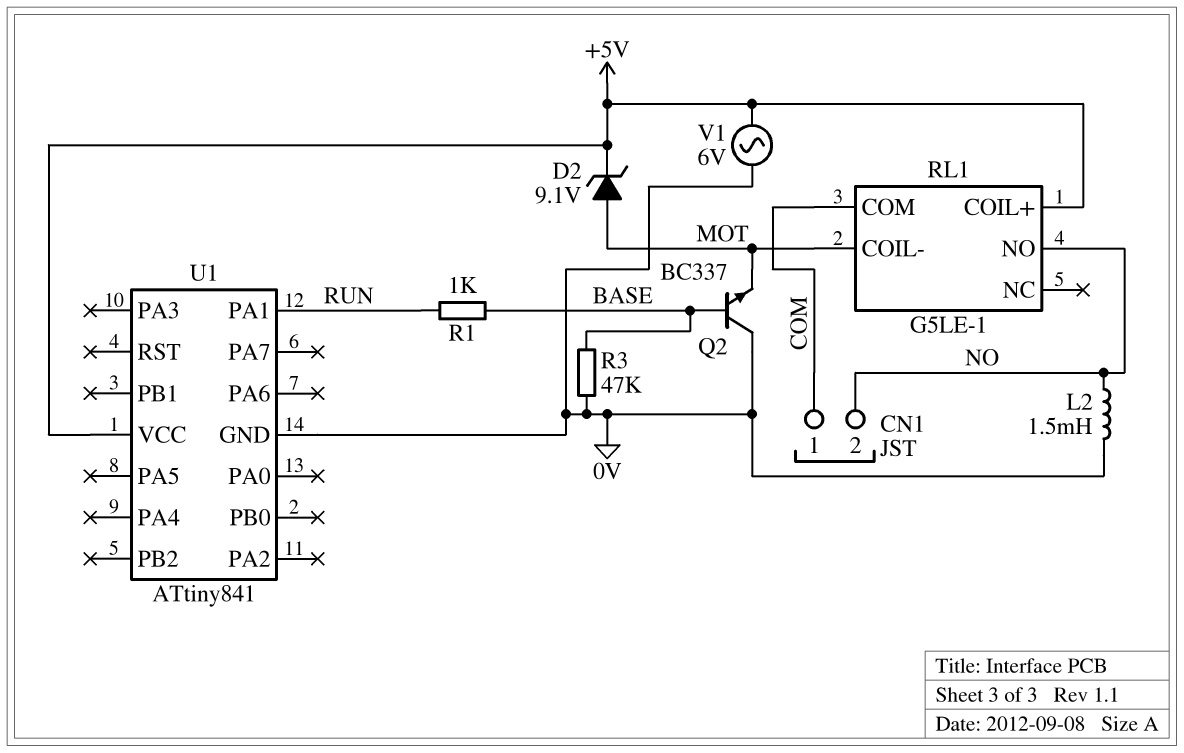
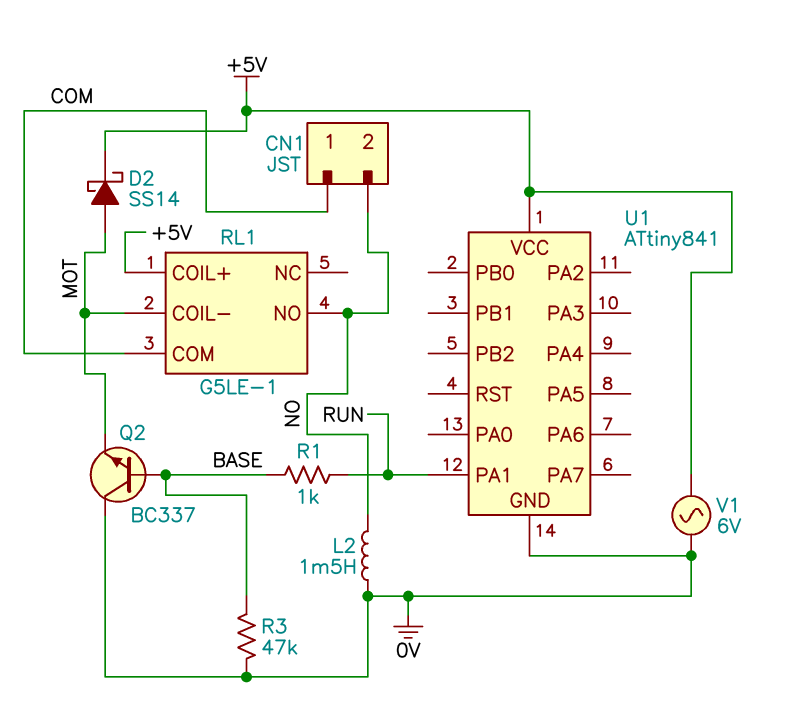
D2: zener 9.1V (A MOT, K +5V) -> schottky SS14 (A MOT, K +5V)

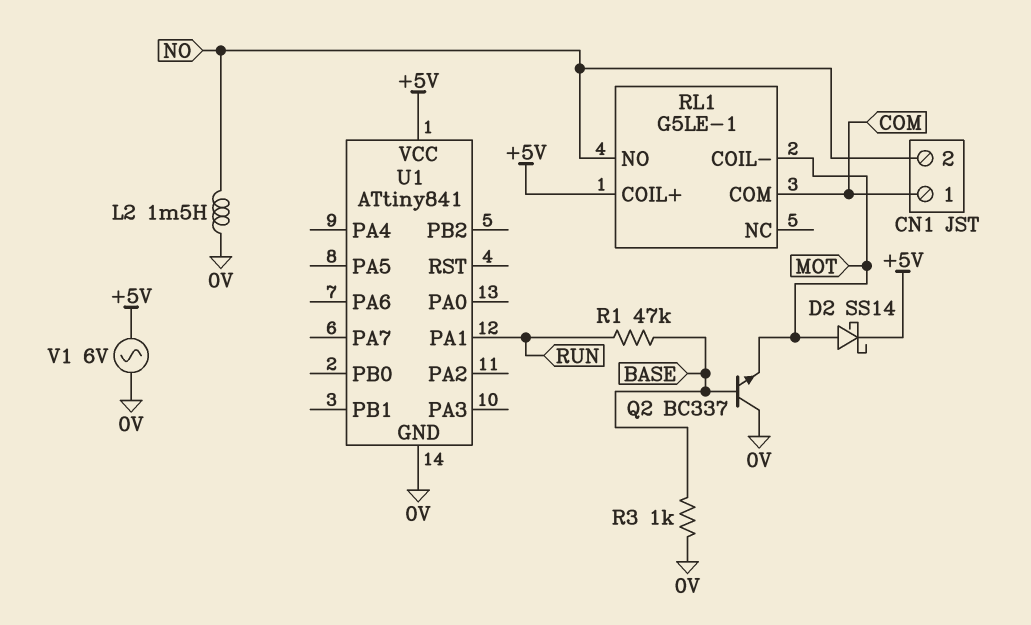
R1: 1k (BASE, RUN) -> 47k (BASE, RUN)
R3: 47k (0V, BASE) -> 1k (0V, BASE)

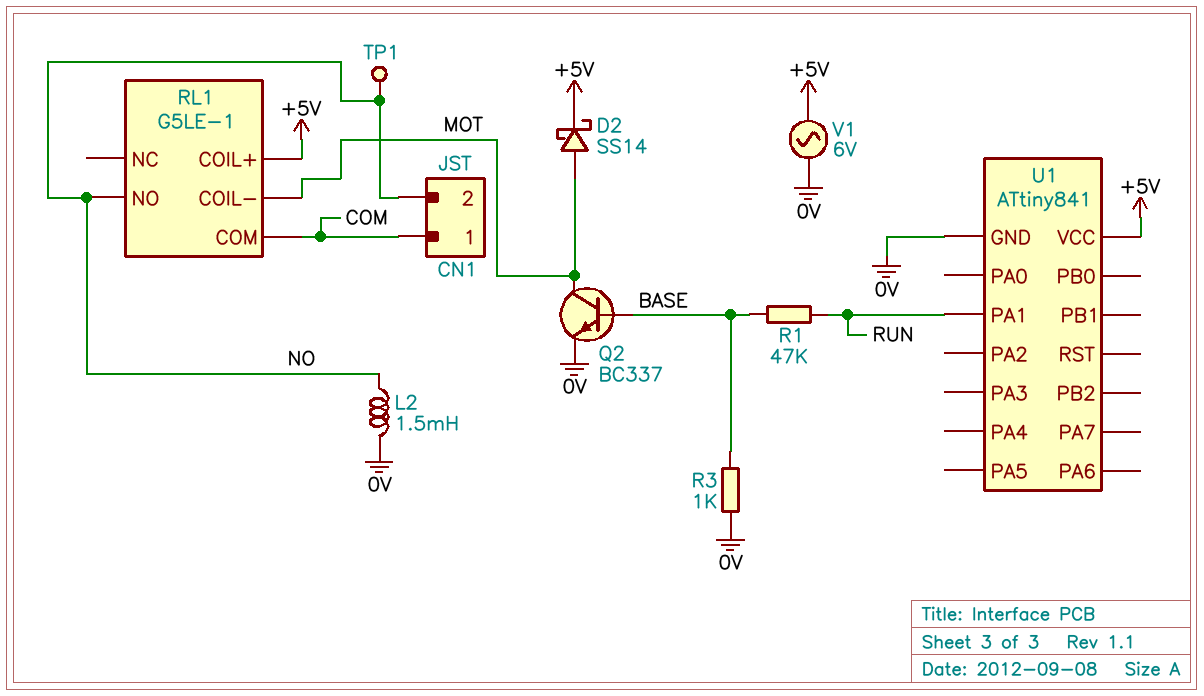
Q2: NPN BC337 (B BASE, C 0V, E MOT) -> NPN BC337 (B BASE, C MOT, E 0V)
TP1: none -> test point (NO)

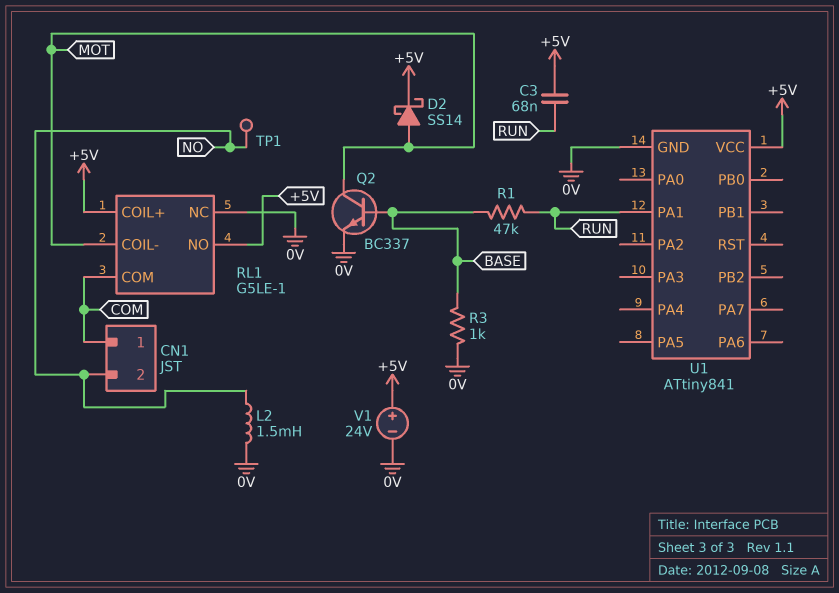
C3: none -> 68nF (+5V, RUN)
RL1 pin NC: none -> 0V
RL1 pin NO: NO -> +5V
V1: AC 6V (+5V, 0V) -> 24V (plus +5V, minus 0V)

